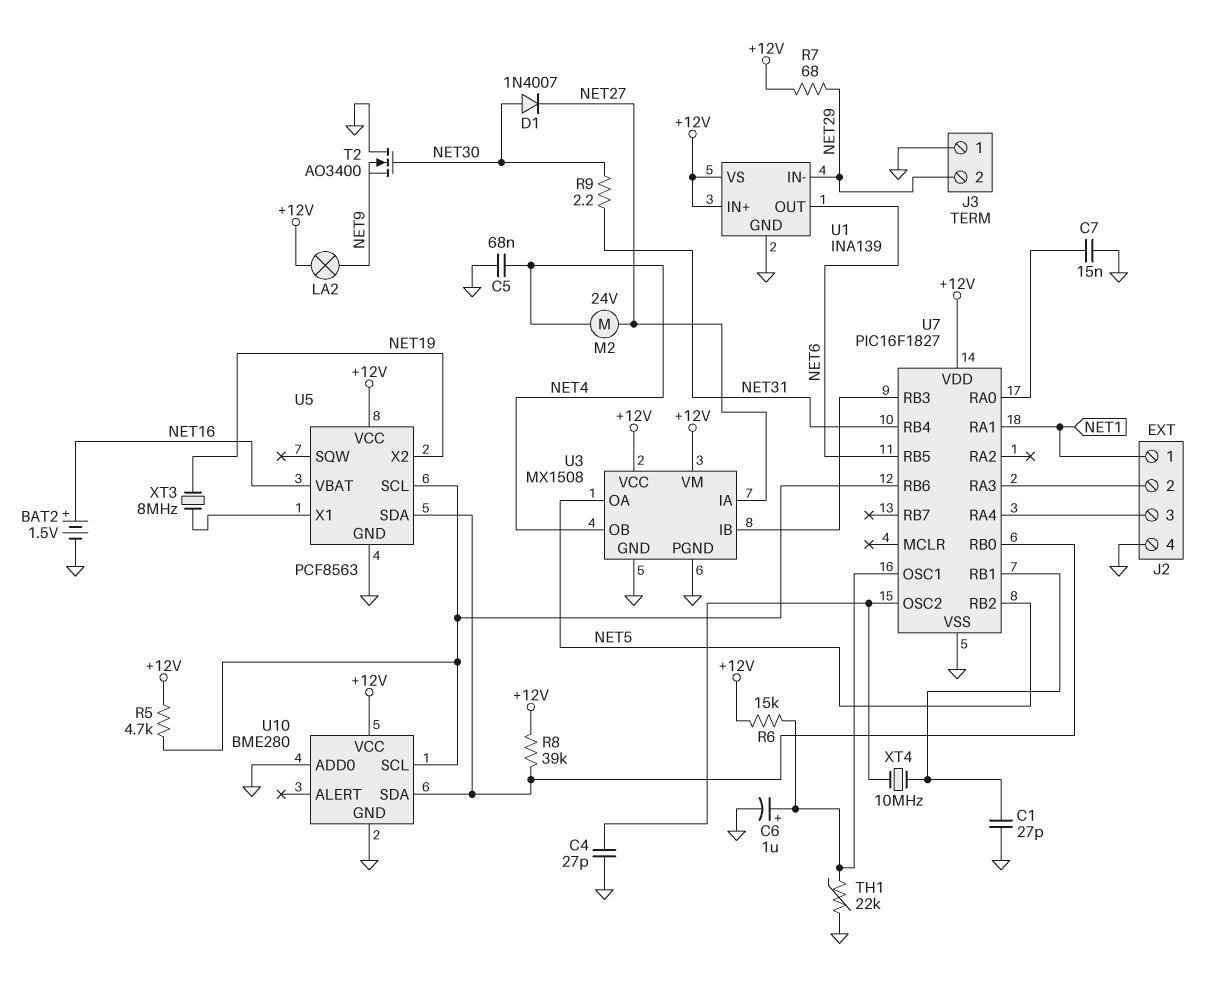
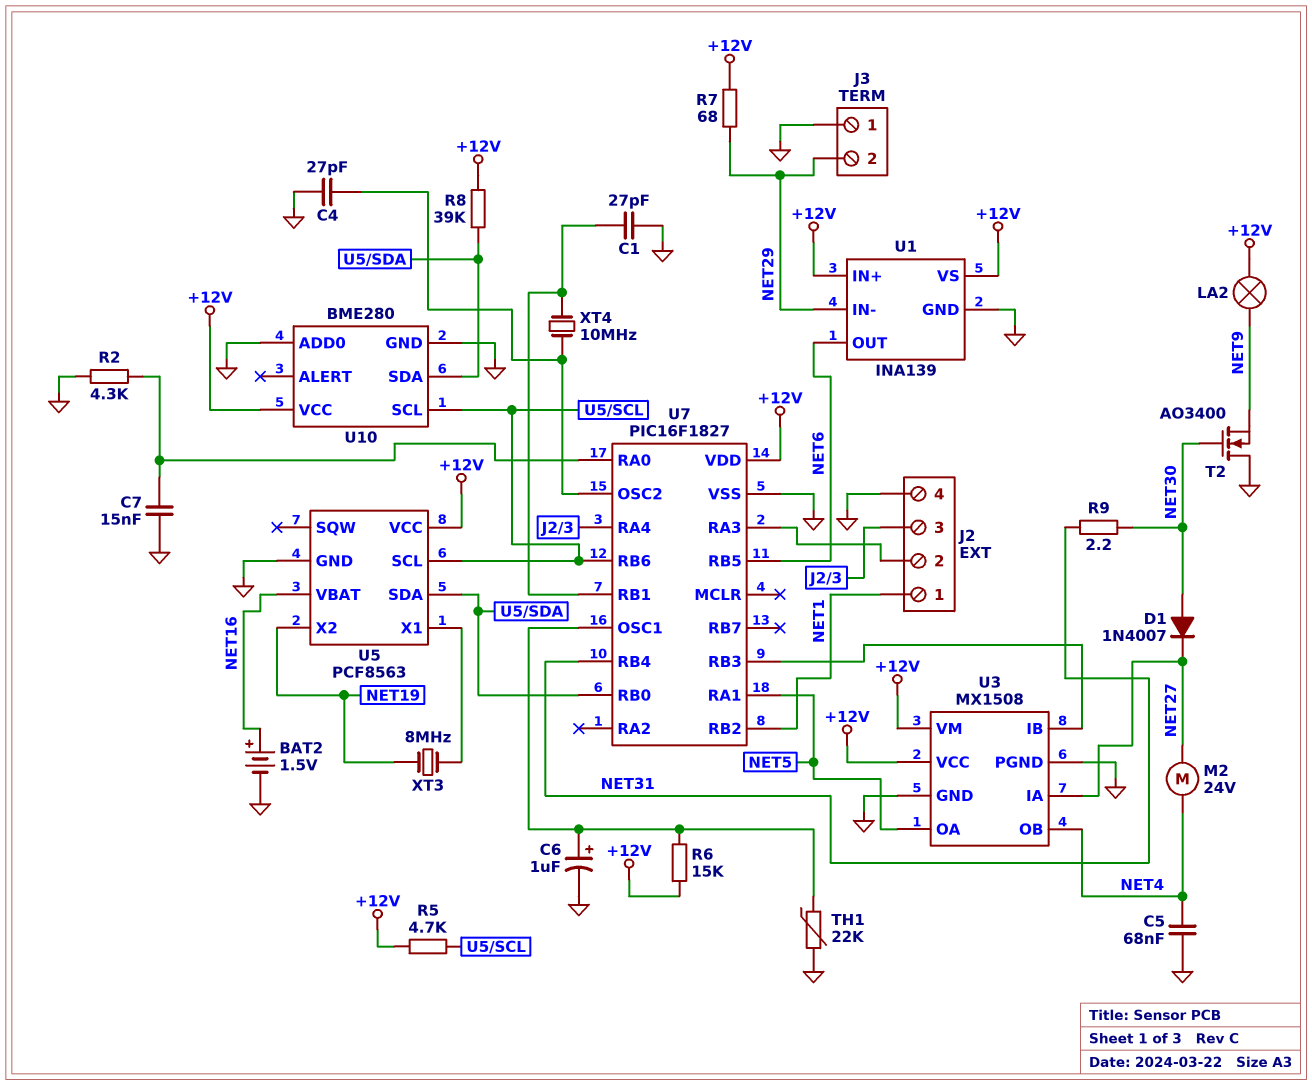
R2: none -> 4.3k (GND, U7/RA0)
U7 pin RA1: NET1 -> NET5
U7 pin RB2: NET5 -> NET1

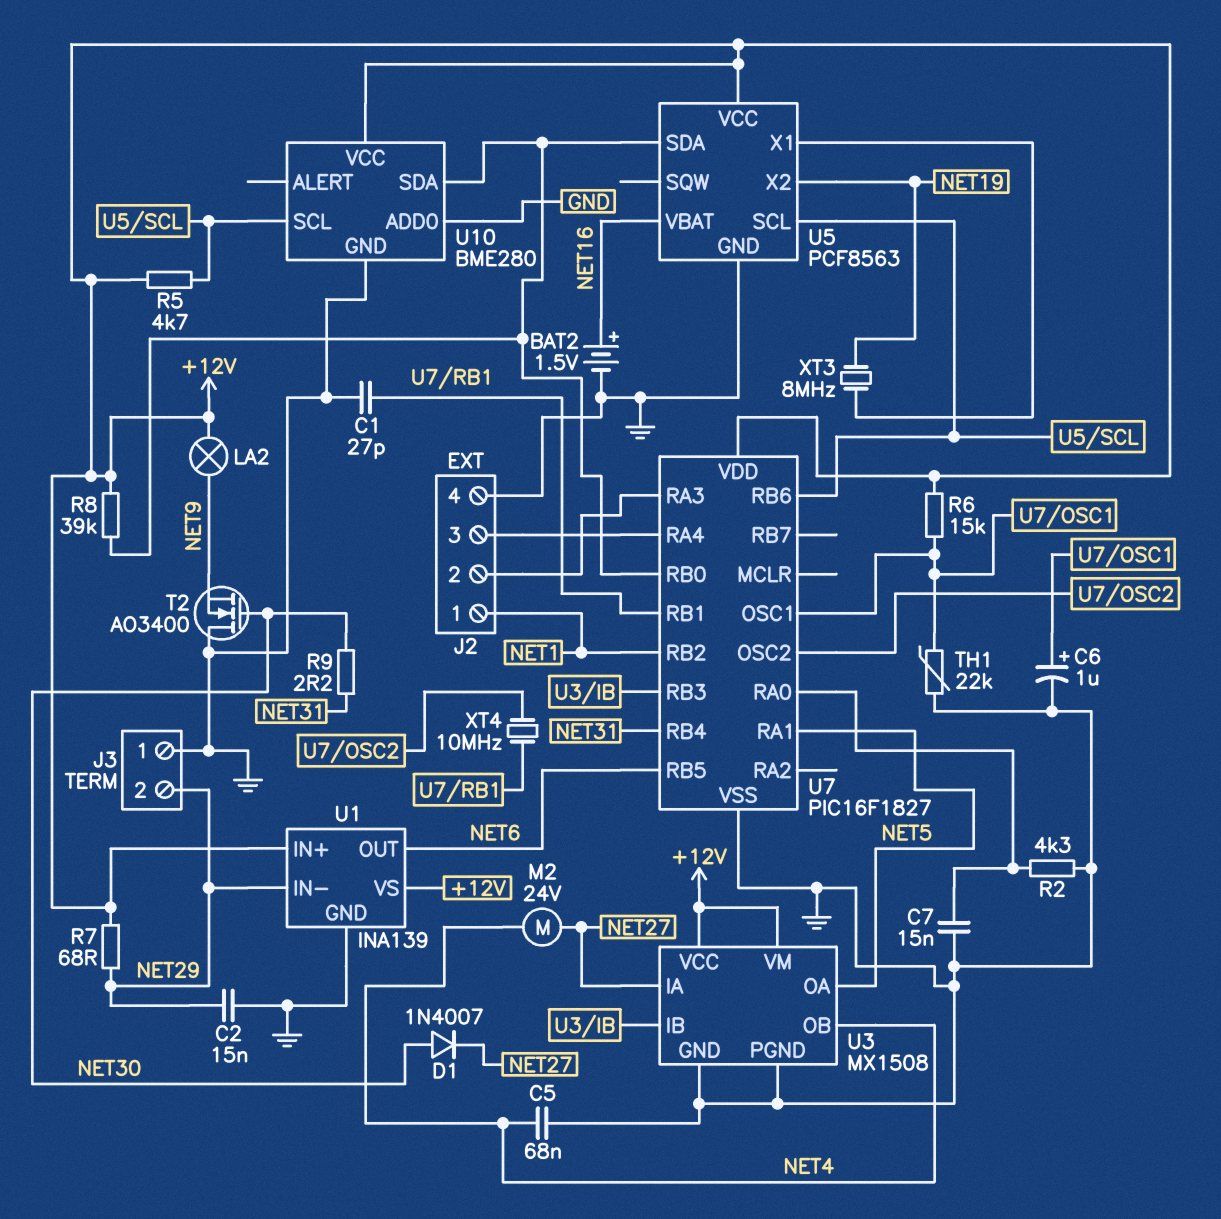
C2: none -> 15nF (GND, NET29)
C4: 27pF (GND, U7/OSC2) -> none

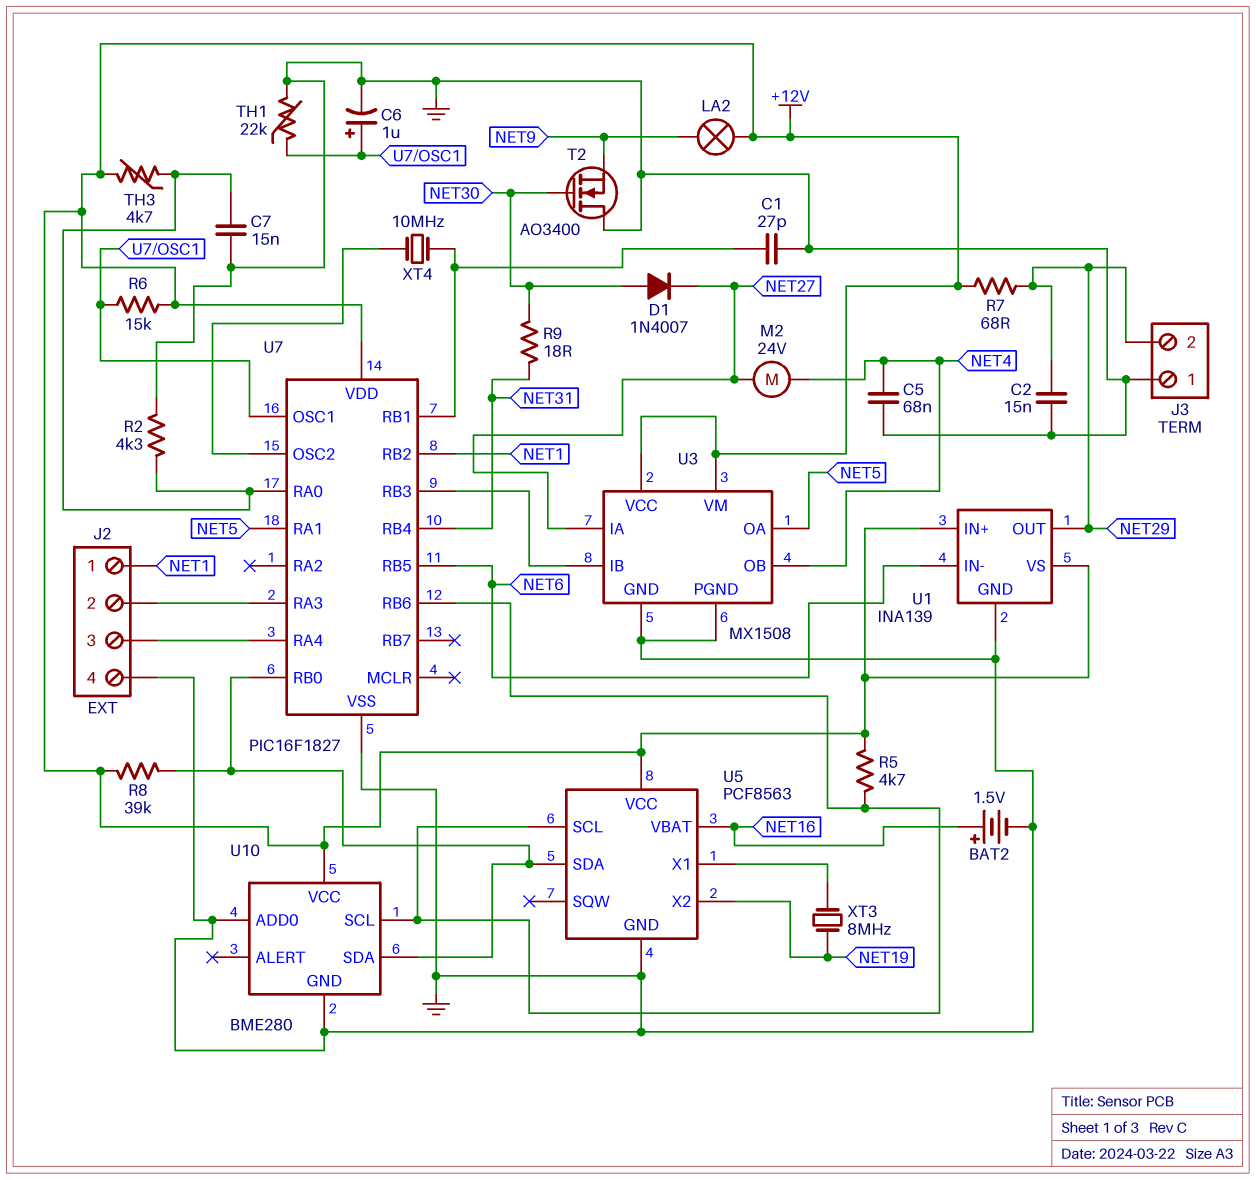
R9: 2.2 (NET30, NET31) -> 18 (NET30, NET31)
TH3: none -> 4.7k (+12V, U7/RA0)
U1 pin IN-: NET29 -> NET6
U1 pin OUT: NET6 -> NET29

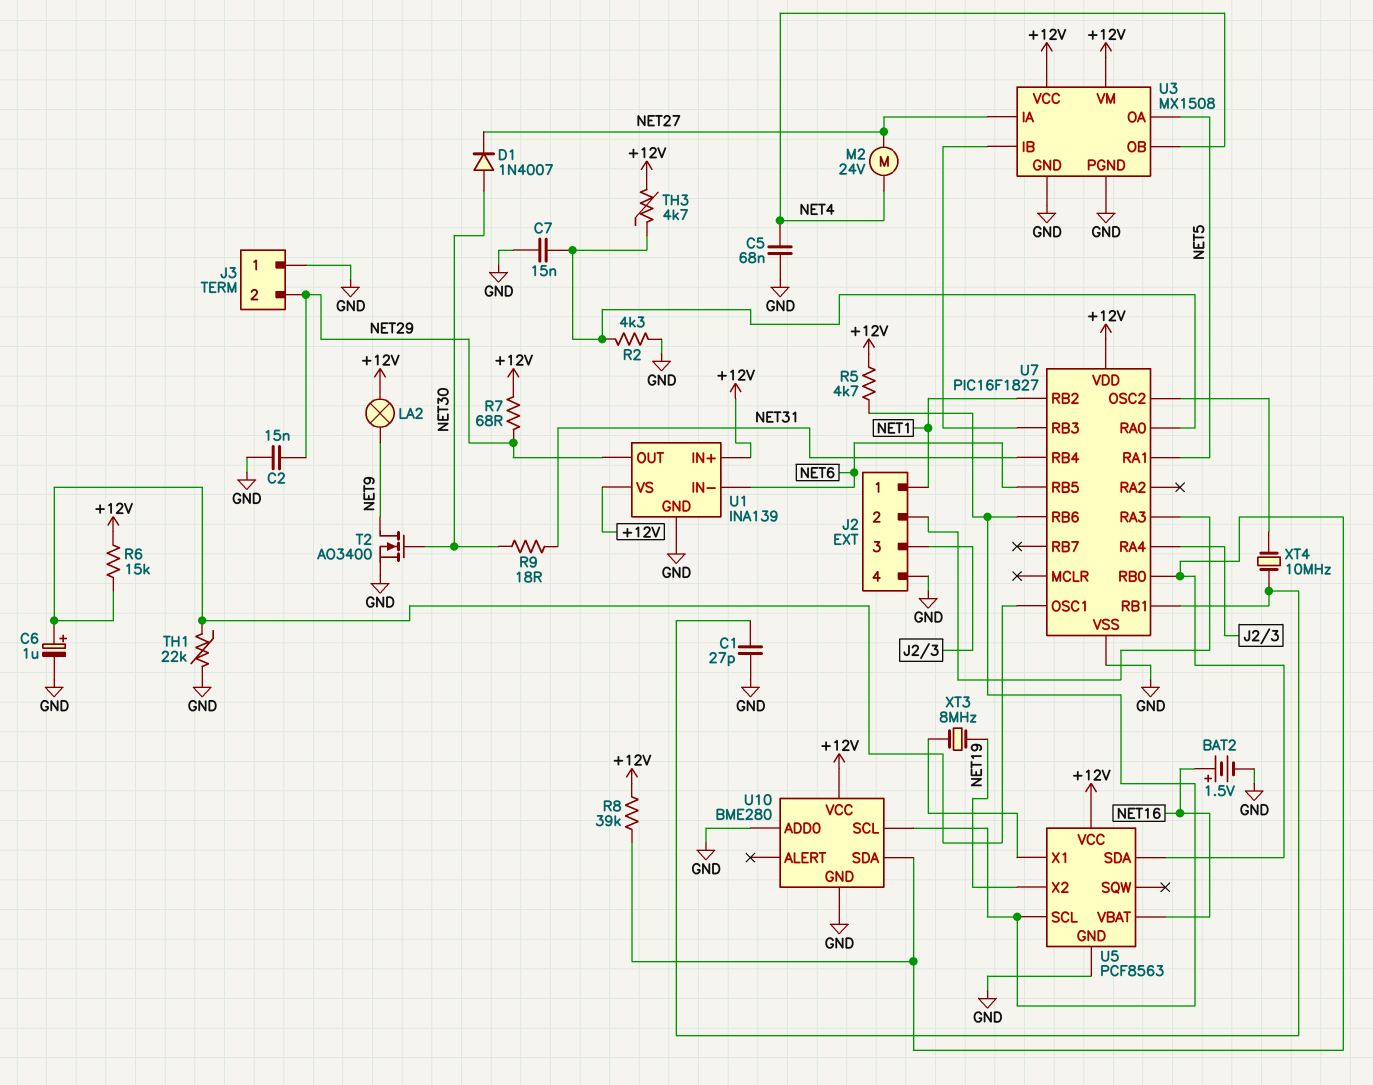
T2: NMOS AO3400 (G NET30, D GND, S NET9) -> NMOS AO3400 (G NET30, D NET9, S GND)

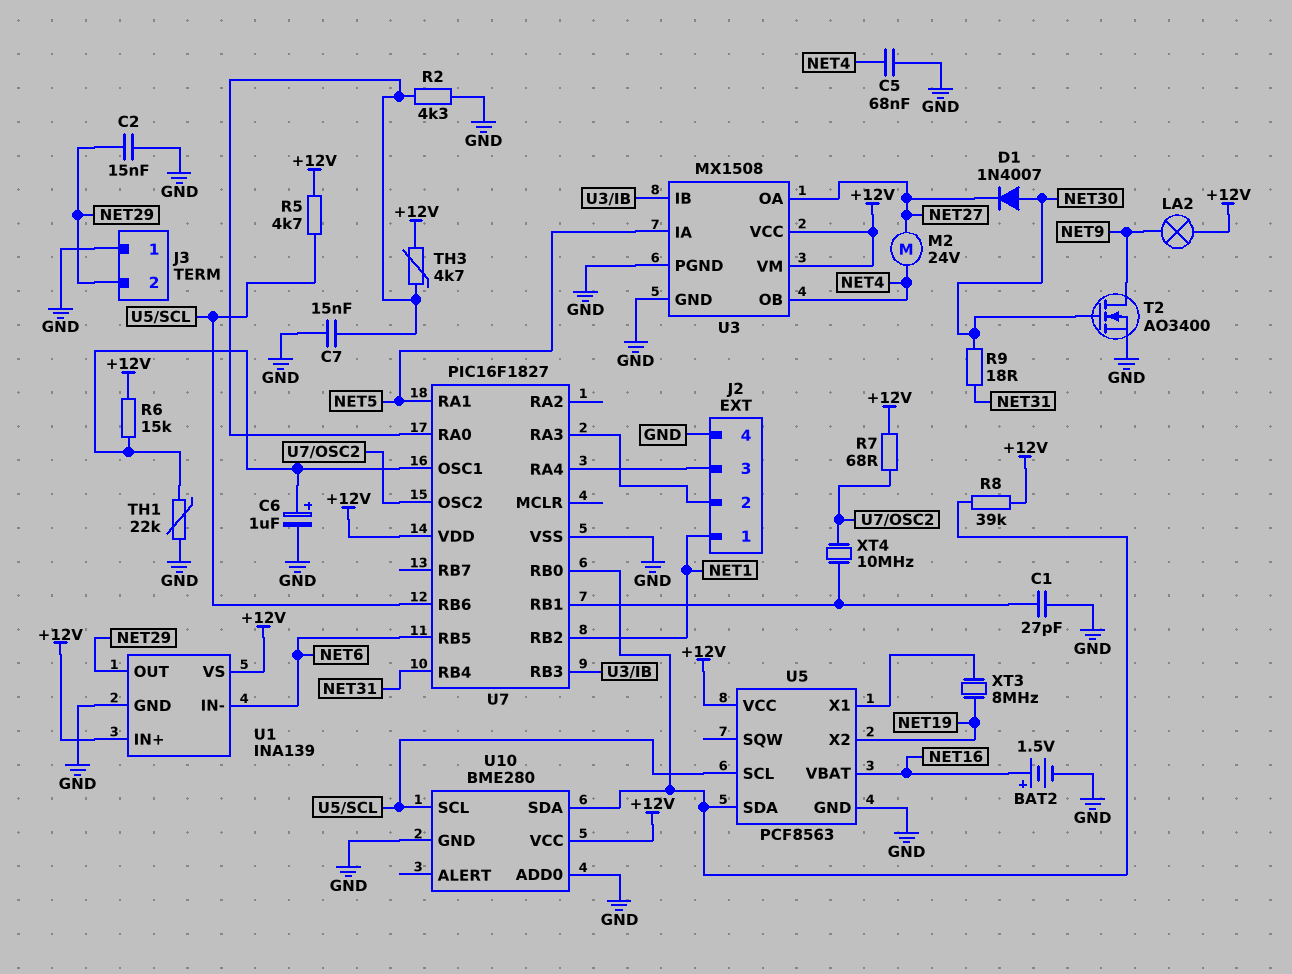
R7: 68 (+12V, NET29) -> 68 (+12V, U7/OSC2)
U3 pin IA: NET27 -> NET5
U3 pin OA: NET5 -> NET27

